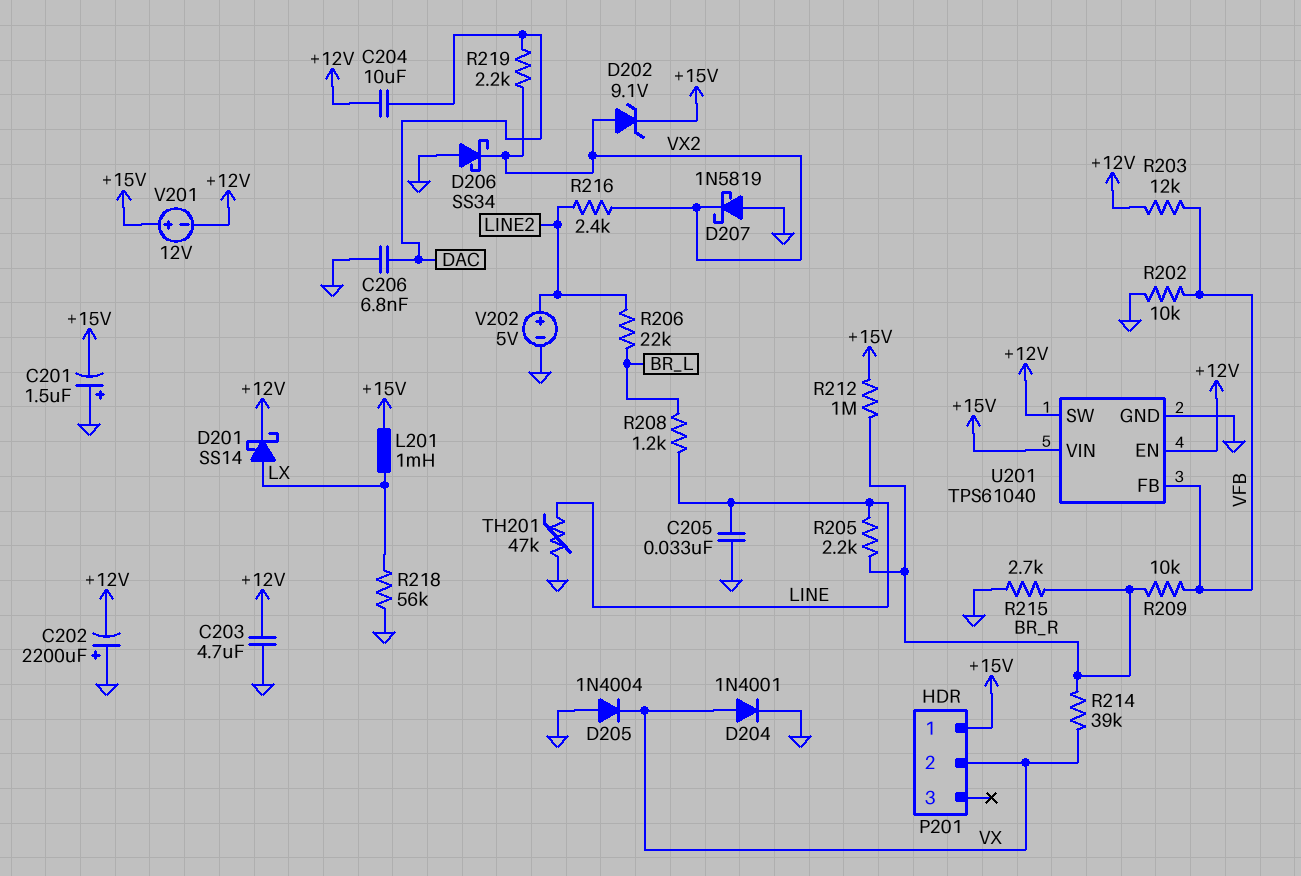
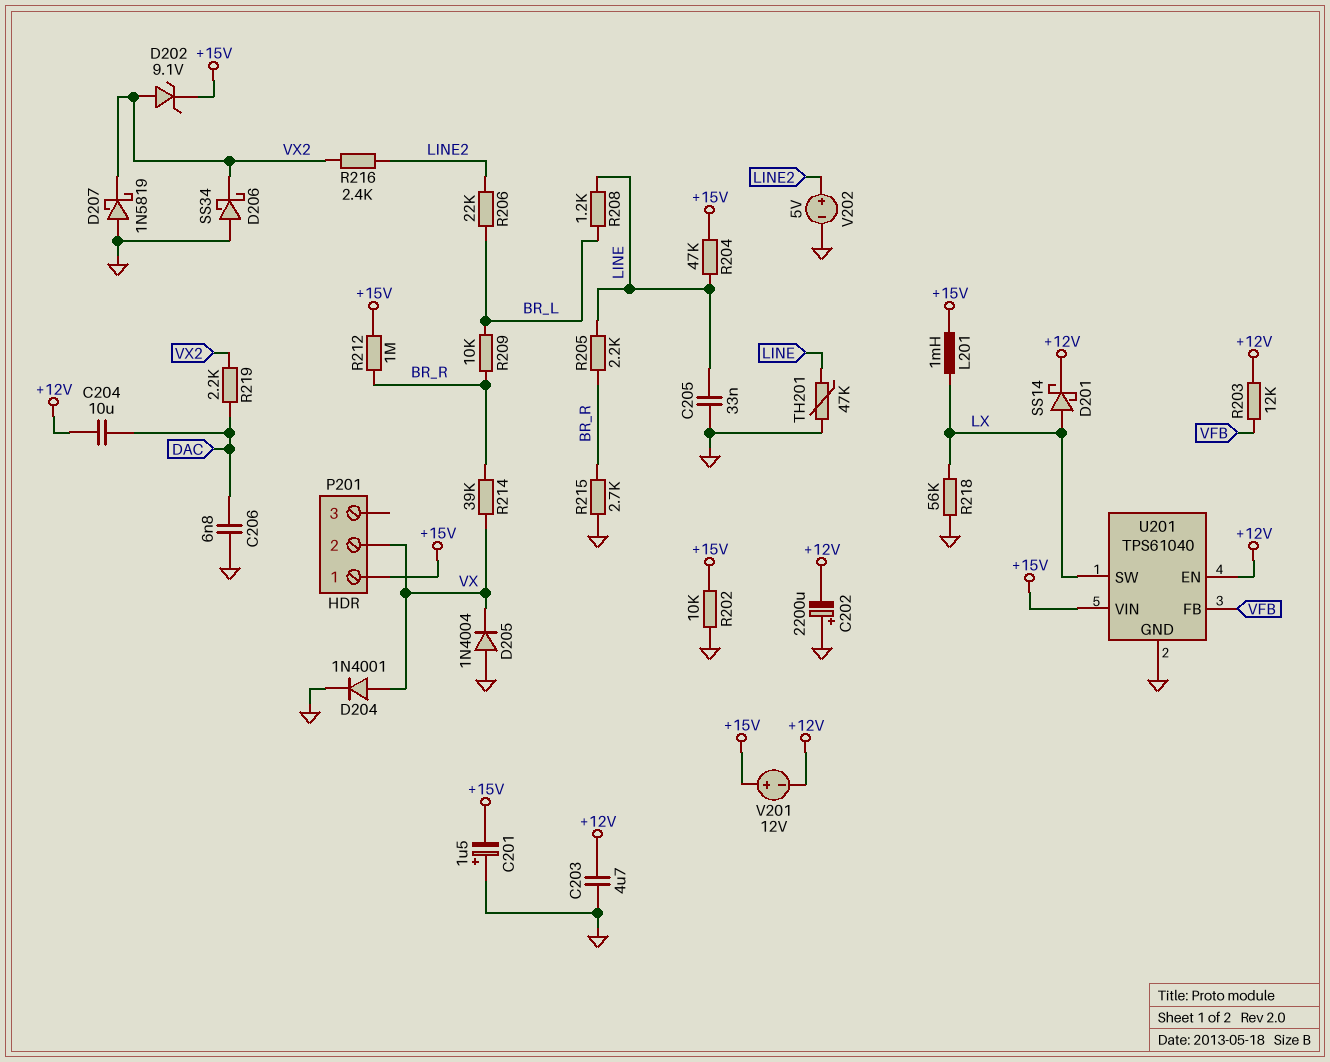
R202: 10k (GND, VFB) -> 10k (+15V, GND)
R204: none -> 47k (+15V, LINE)
R209: 10k (BR_R, VFB) -> 10k (BR_L, BR_R)
U201 pin SW: +12V -> LX

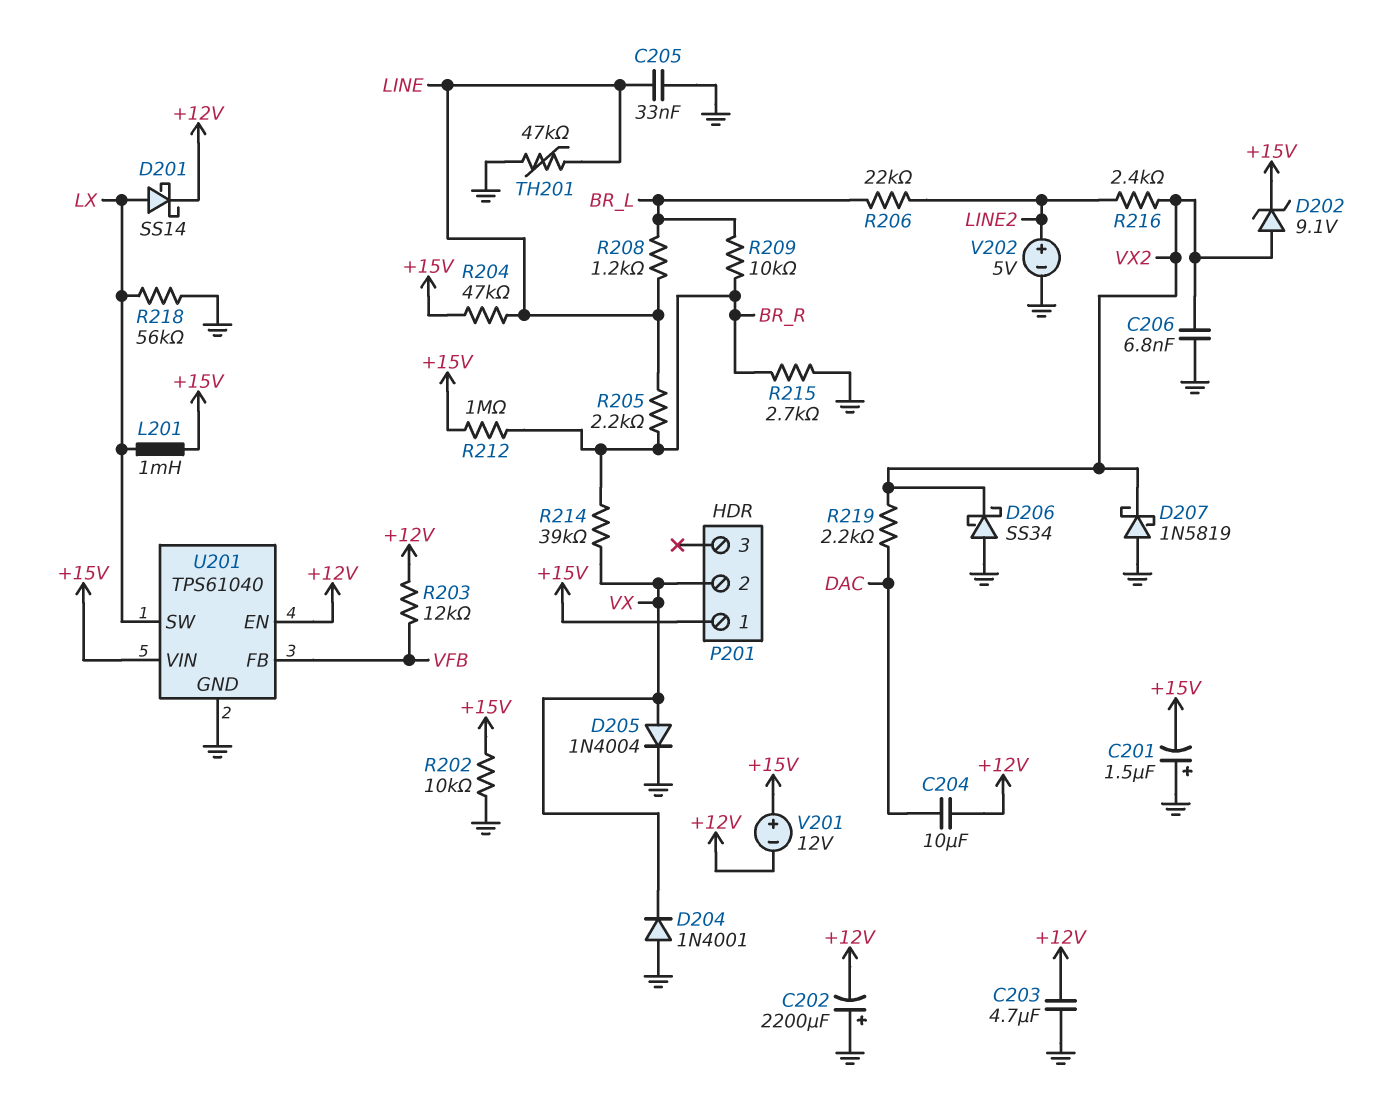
C206: 6.8nF (DAC, GND) -> 6.8nF (GND, VX2)
D204: diode 1N4001 (A VX, K GND) -> diode 1N4001 (A GND, K VX)
D205: diode 1N4004 (A GND, K VX) -> diode 1N4004 (A VX, K GND)

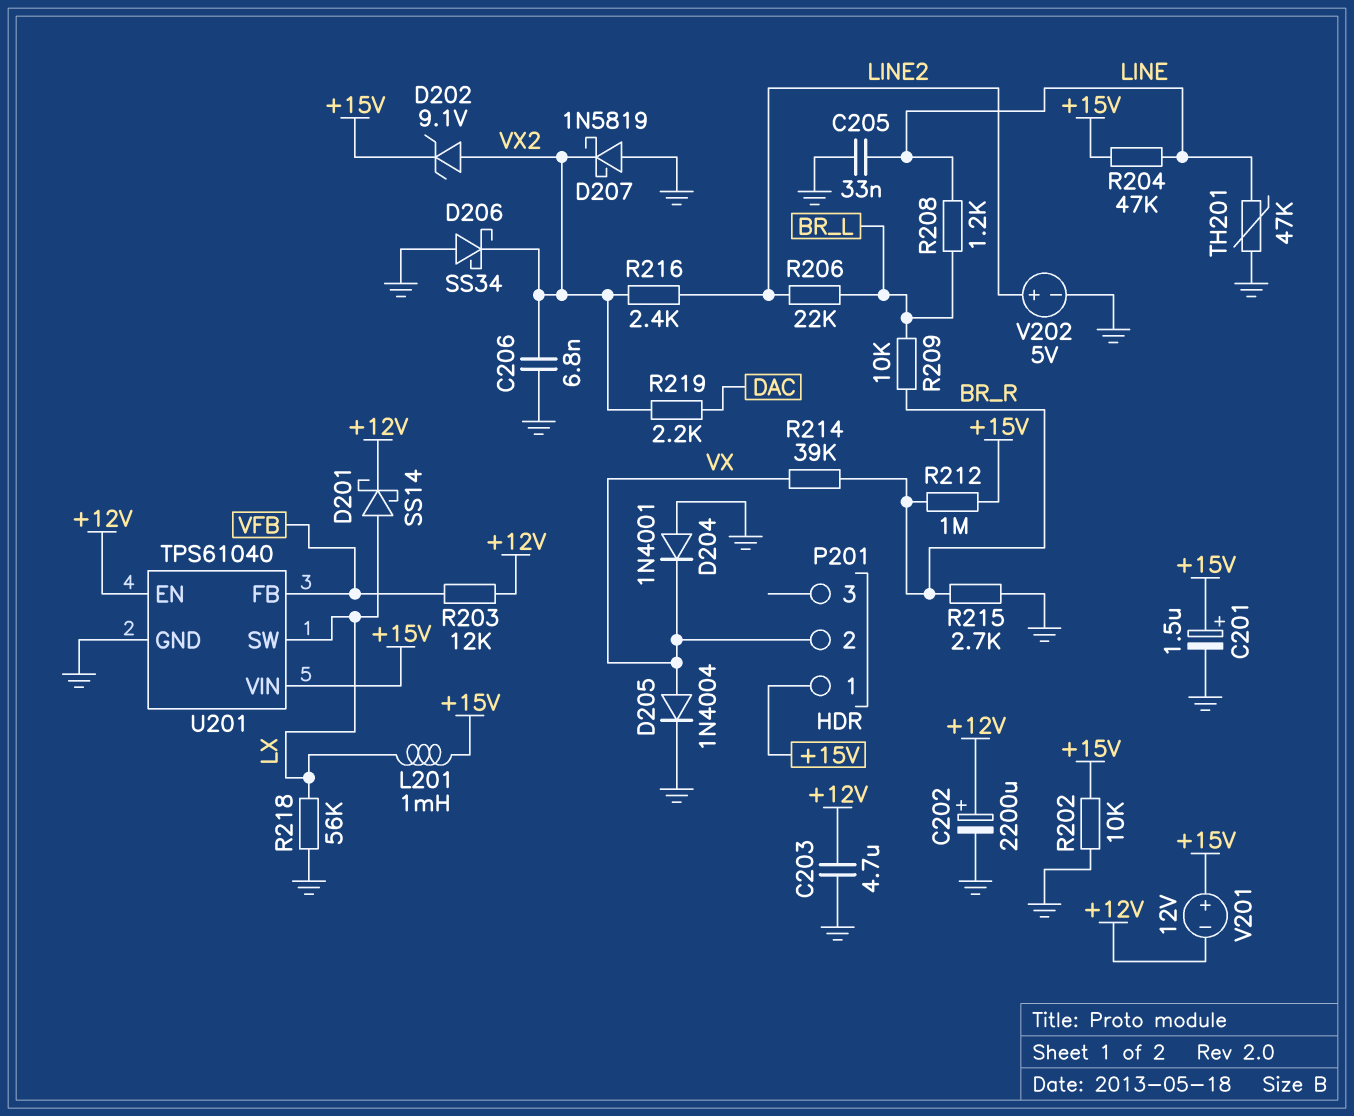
C201: 1.5uF (plus GND, minus +15V) -> 1.5uF (plus +15V, minus GND)
C202: 2200uF (plus GND, minus +12V) -> 2200uF (plus +12V, minus GND)
C204: 10uF (+12V, DAC) -> none
R205: 2.2k (BR_R, LINE) -> none

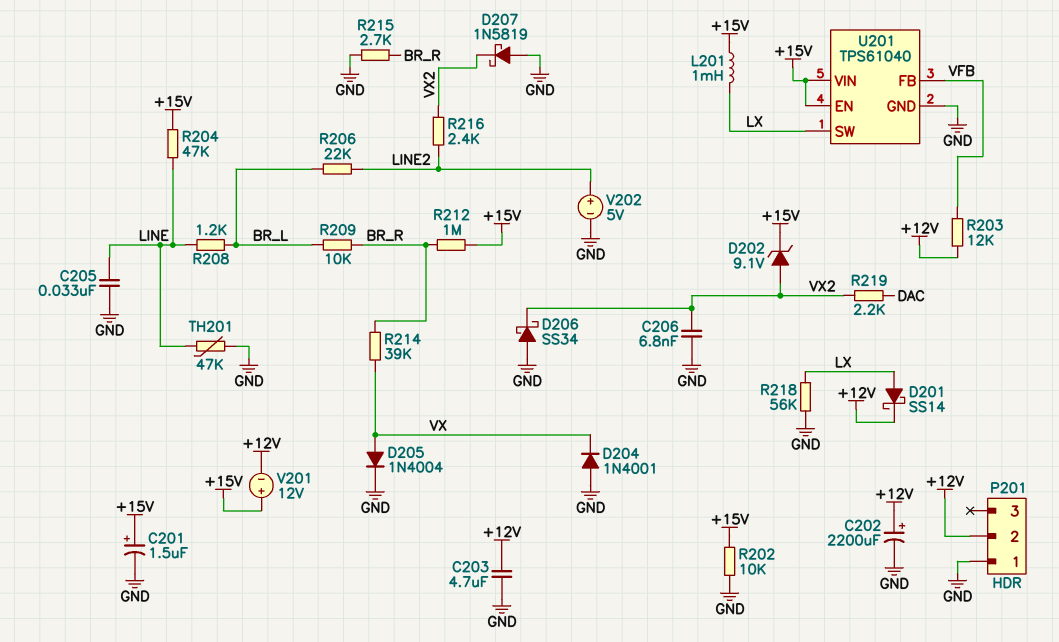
P201 pin 1: +15V -> GND
P201 pin 2: VX -> +12V
U201 pin EN: +12V -> +15V

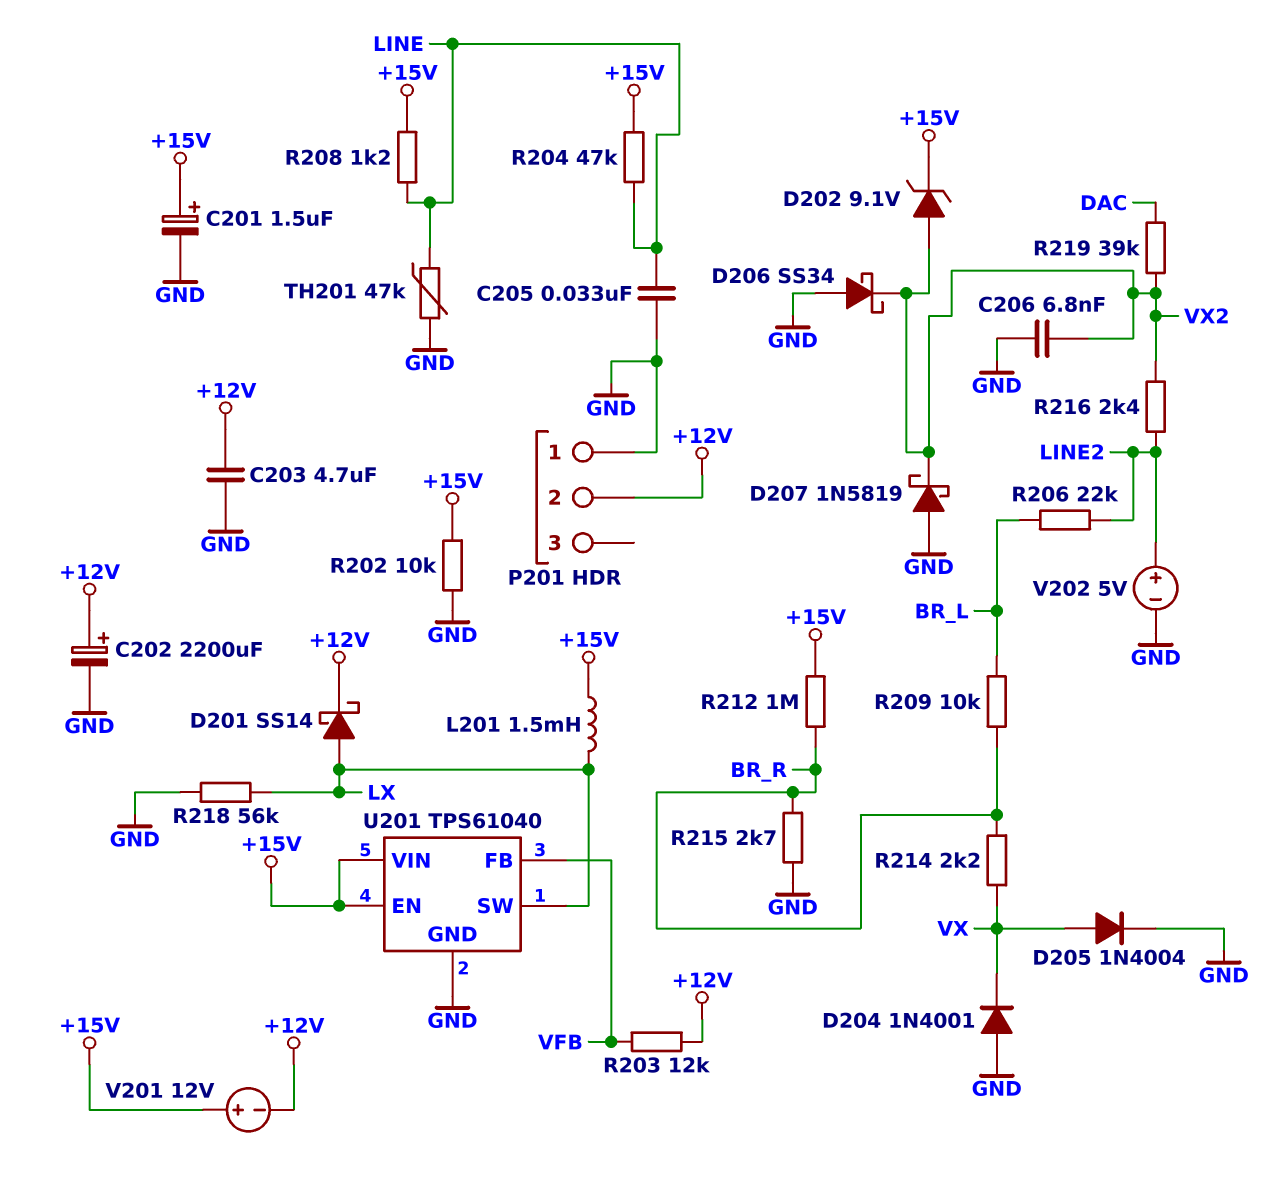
L201: 1mH (+15V, LX) -> 1.5mH (+15V, LX)
R208: 1.2k (BR_L, LINE) -> 1.2k (+15V, LINE)
R214: 39k (BR_R, VX) -> 2.2k (BR_R, VX)
R219: 2.2k (DAC, VX2) -> 39k (DAC, VX2)

